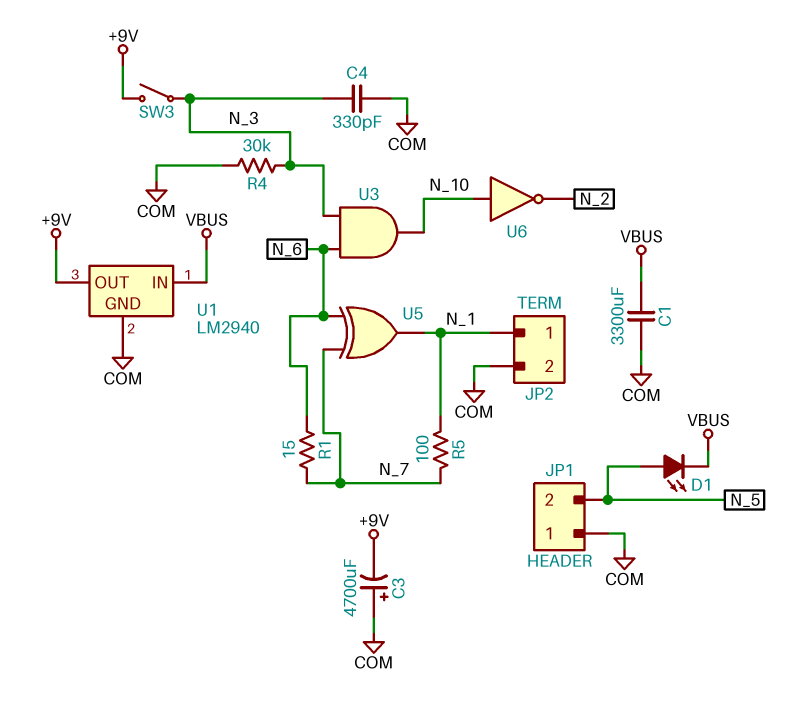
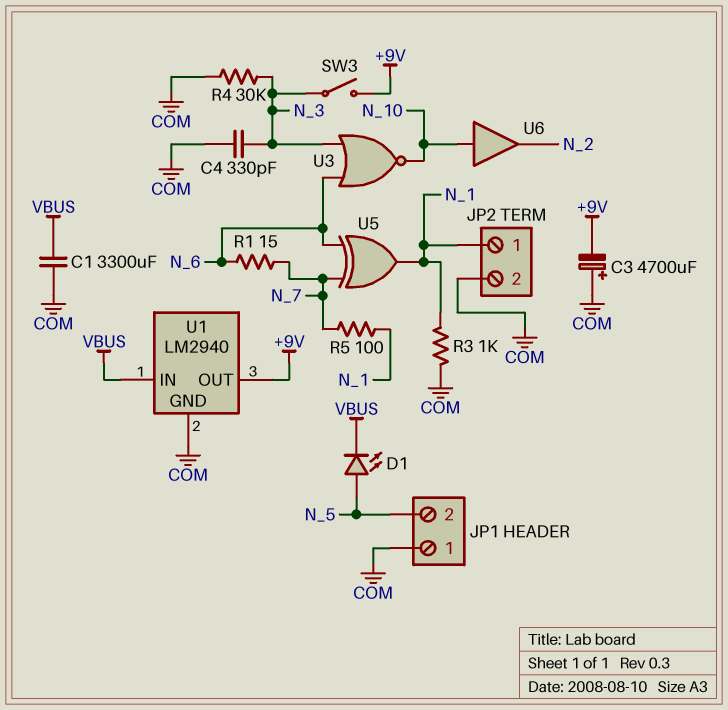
R3: none -> 1k (COM, N_1)
U3: AND (in N_3, in N_6, out N_10) -> NOR (in N_3, in N_6, out N_10)
U6: NOT (in N_10, out N_2) -> buffer (in N_10, out N_2)

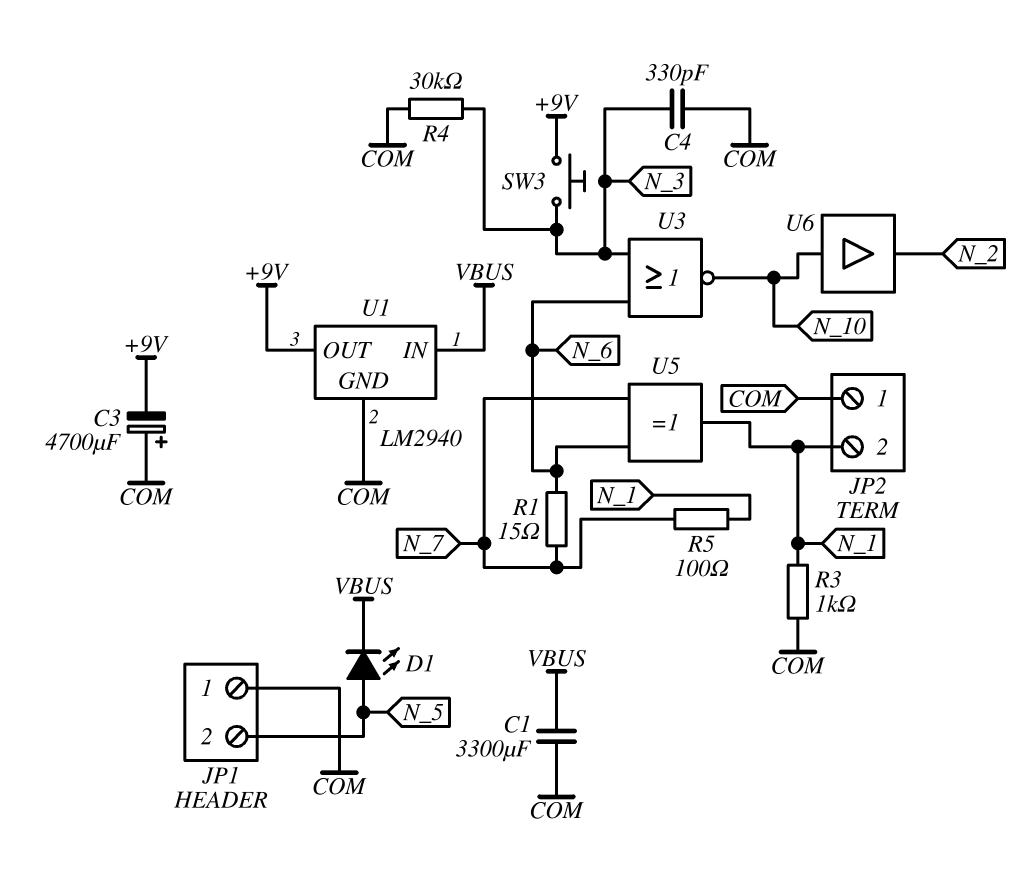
JP2 pin 1: N_1 -> COM
JP2 pin 2: COM -> N_1
SW3: switch (+9V, N_3) -> button (+9V, N_3)

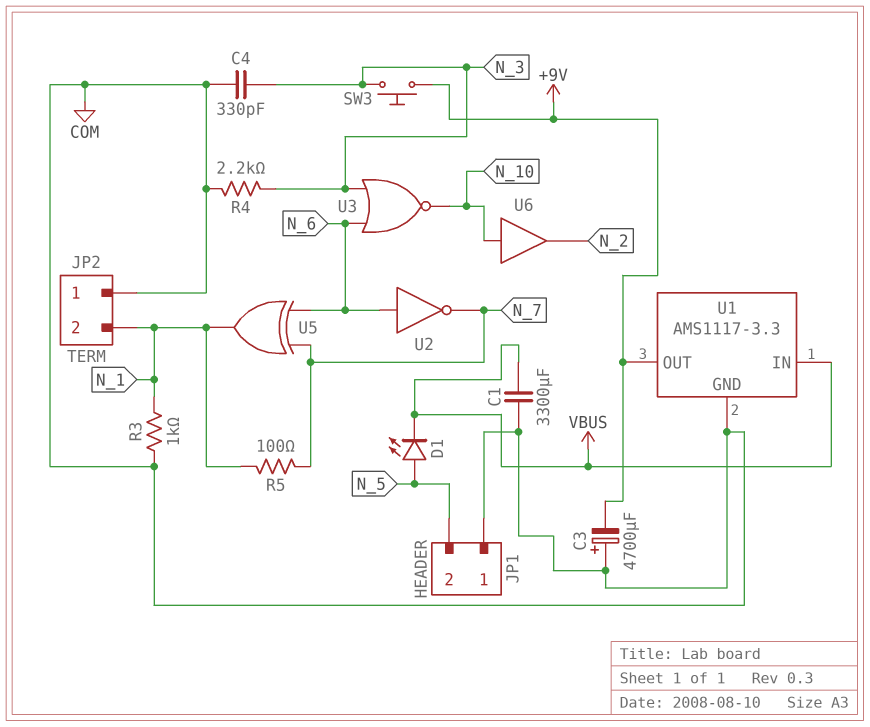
R1: 15 (N_6, N_7) -> none
R4: 30k (COM, N_3) -> 2.2k (COM, N_3)
U1: LM2940 -> AMS1117-3.3
U2: none -> NOT (in N_6, out N_7)

